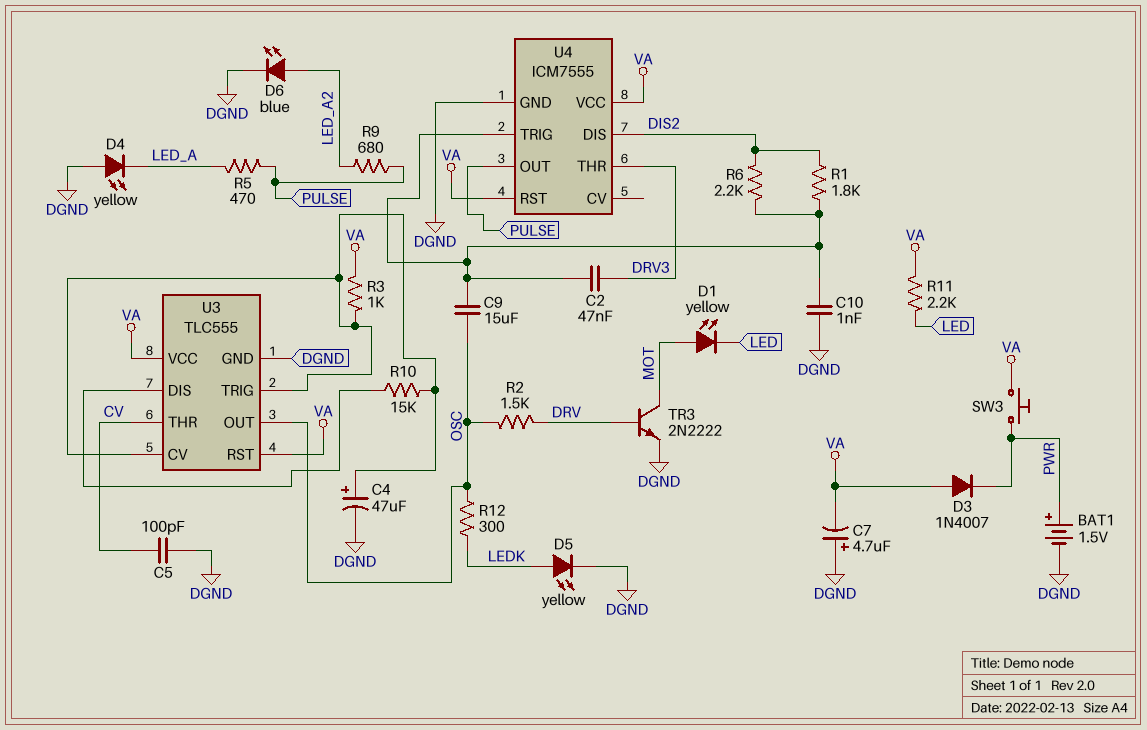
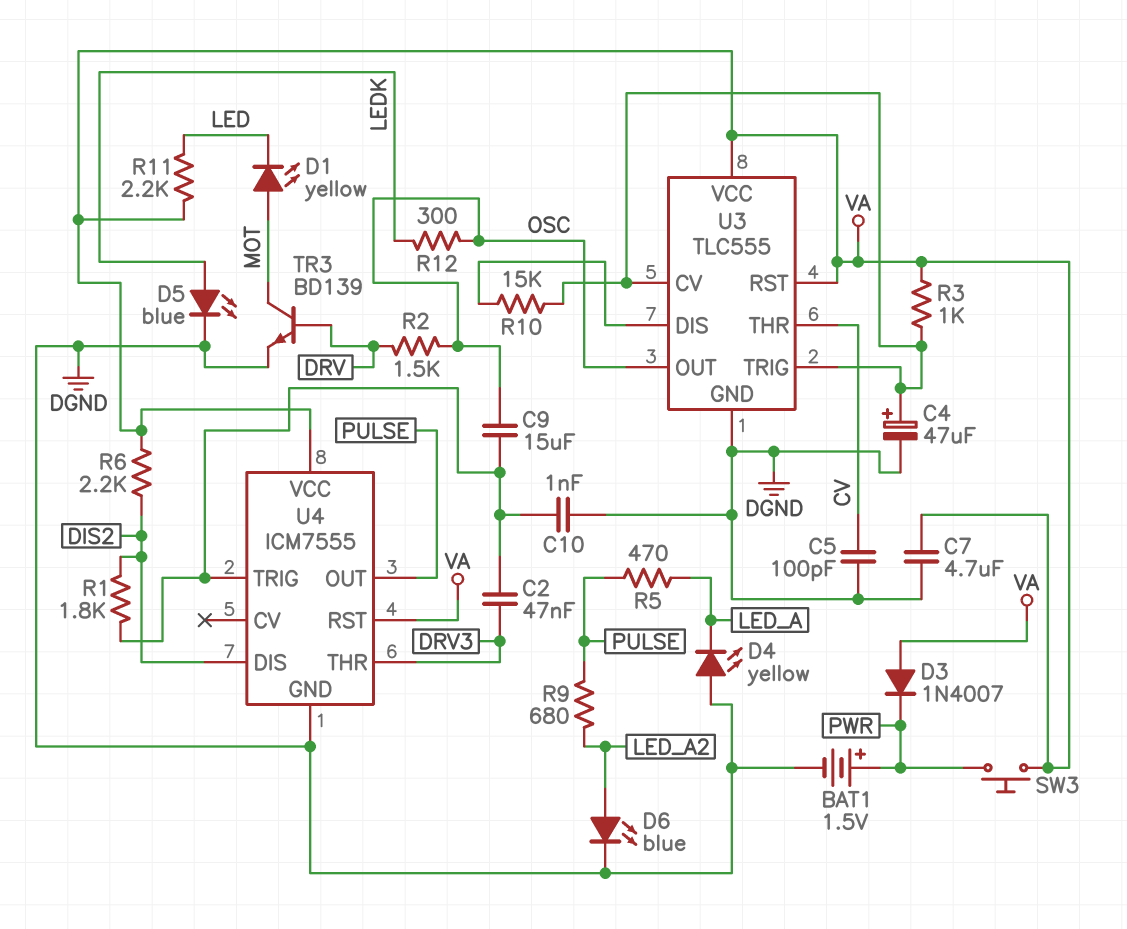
C7: 4.7uF (plus DGND, minus VA) -> 4.7uF (DGND, VA)
D5: LED yellow (A LEDK, K DGND) -> LED blue (A LEDK, K DGND)
R6: 2.2k (DIS2, U4/TRIG) -> 2.2k (DIS2, VA)
TR3: NPN 2N2222 (B DRV, C MOT, E DGND) -> NPN BD139 (B DRV, C MOT, E DGND)

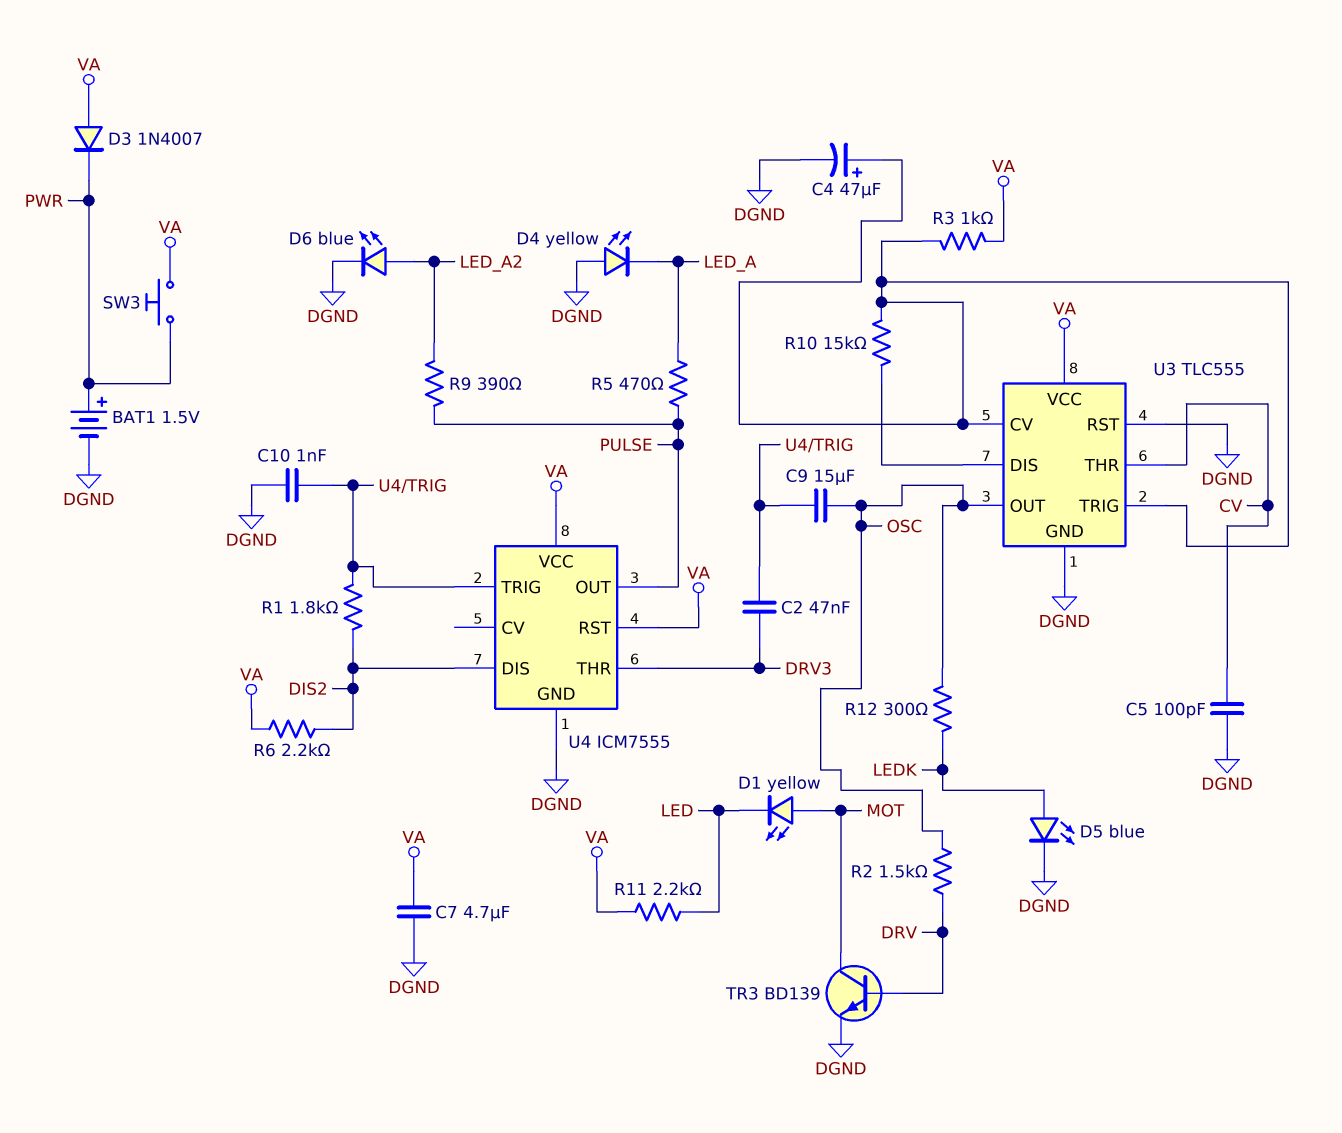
R9: 680 (LED_A2, PULSE) -> 390 (LED_A2, PULSE)
U3 pin RST: VA -> DGND

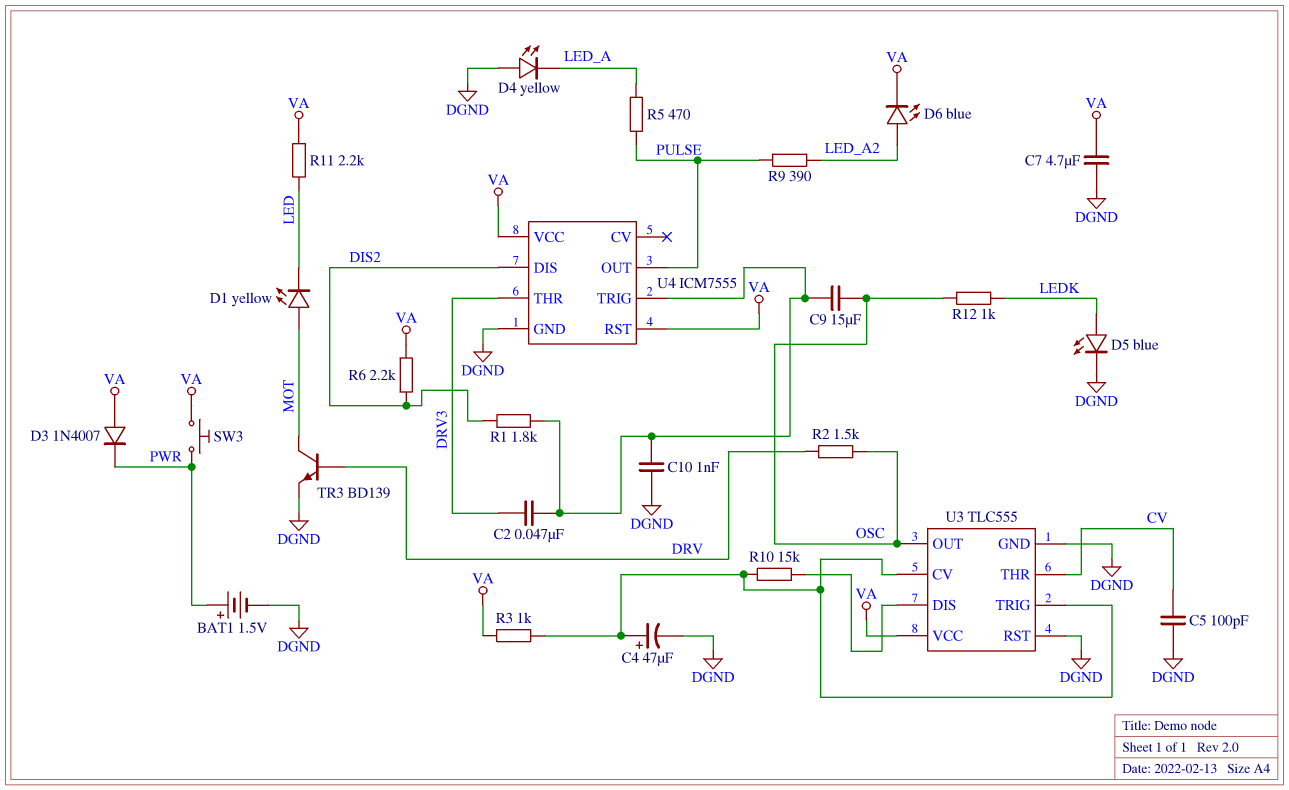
D6: LED blue (A LED_A2, K DGND) -> LED blue (A LED_A2, K VA)
R12: 300 (LEDK, OSC) -> 1k (LEDK, OSC)

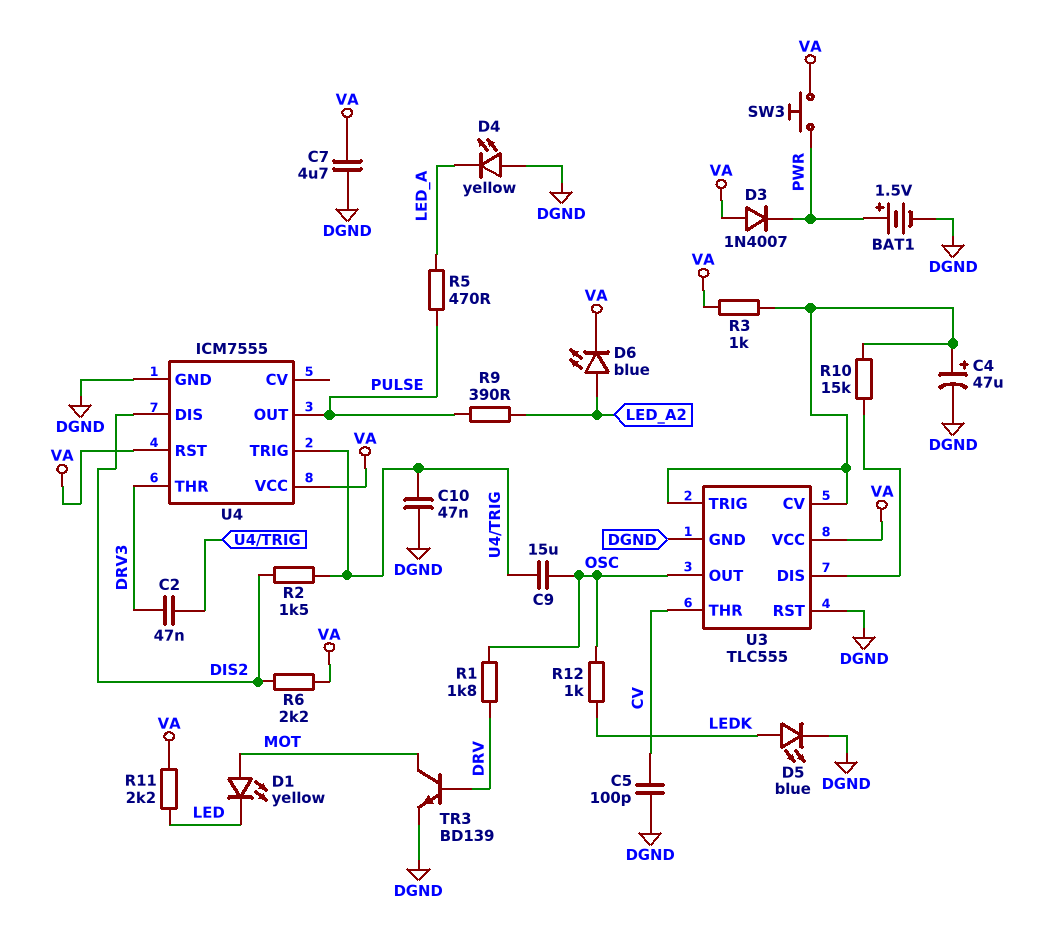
C10: 1nF (DGND, U4/TRIG) -> 47nF (DGND, U4/TRIG)
R1: 1.8k (DIS2, U4/TRIG) -> 1.8k (DRV, OSC)
R2: 1.5k (DRV, OSC) -> 1.5k (DIS2, U4/TRIG)

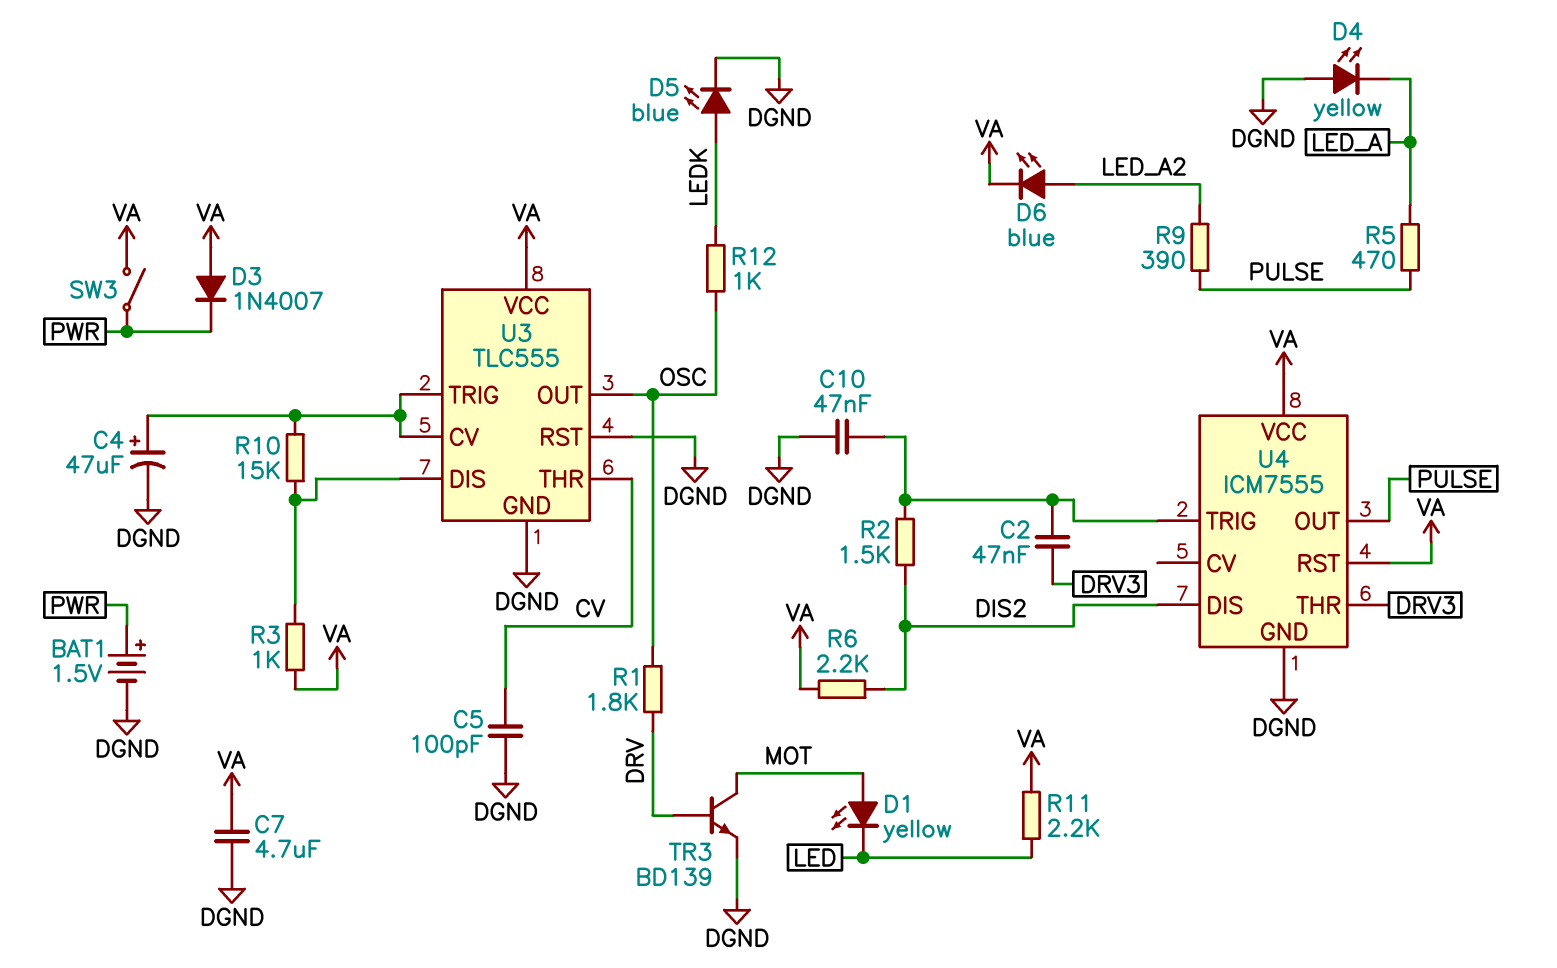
C9: 15uF (OSC, U4/TRIG) -> none
R3: 1k (U3/CV, VA) -> 1k (U3/DIS, VA)
SW3: button (PWR, VA) -> switch (PWR, VA)

